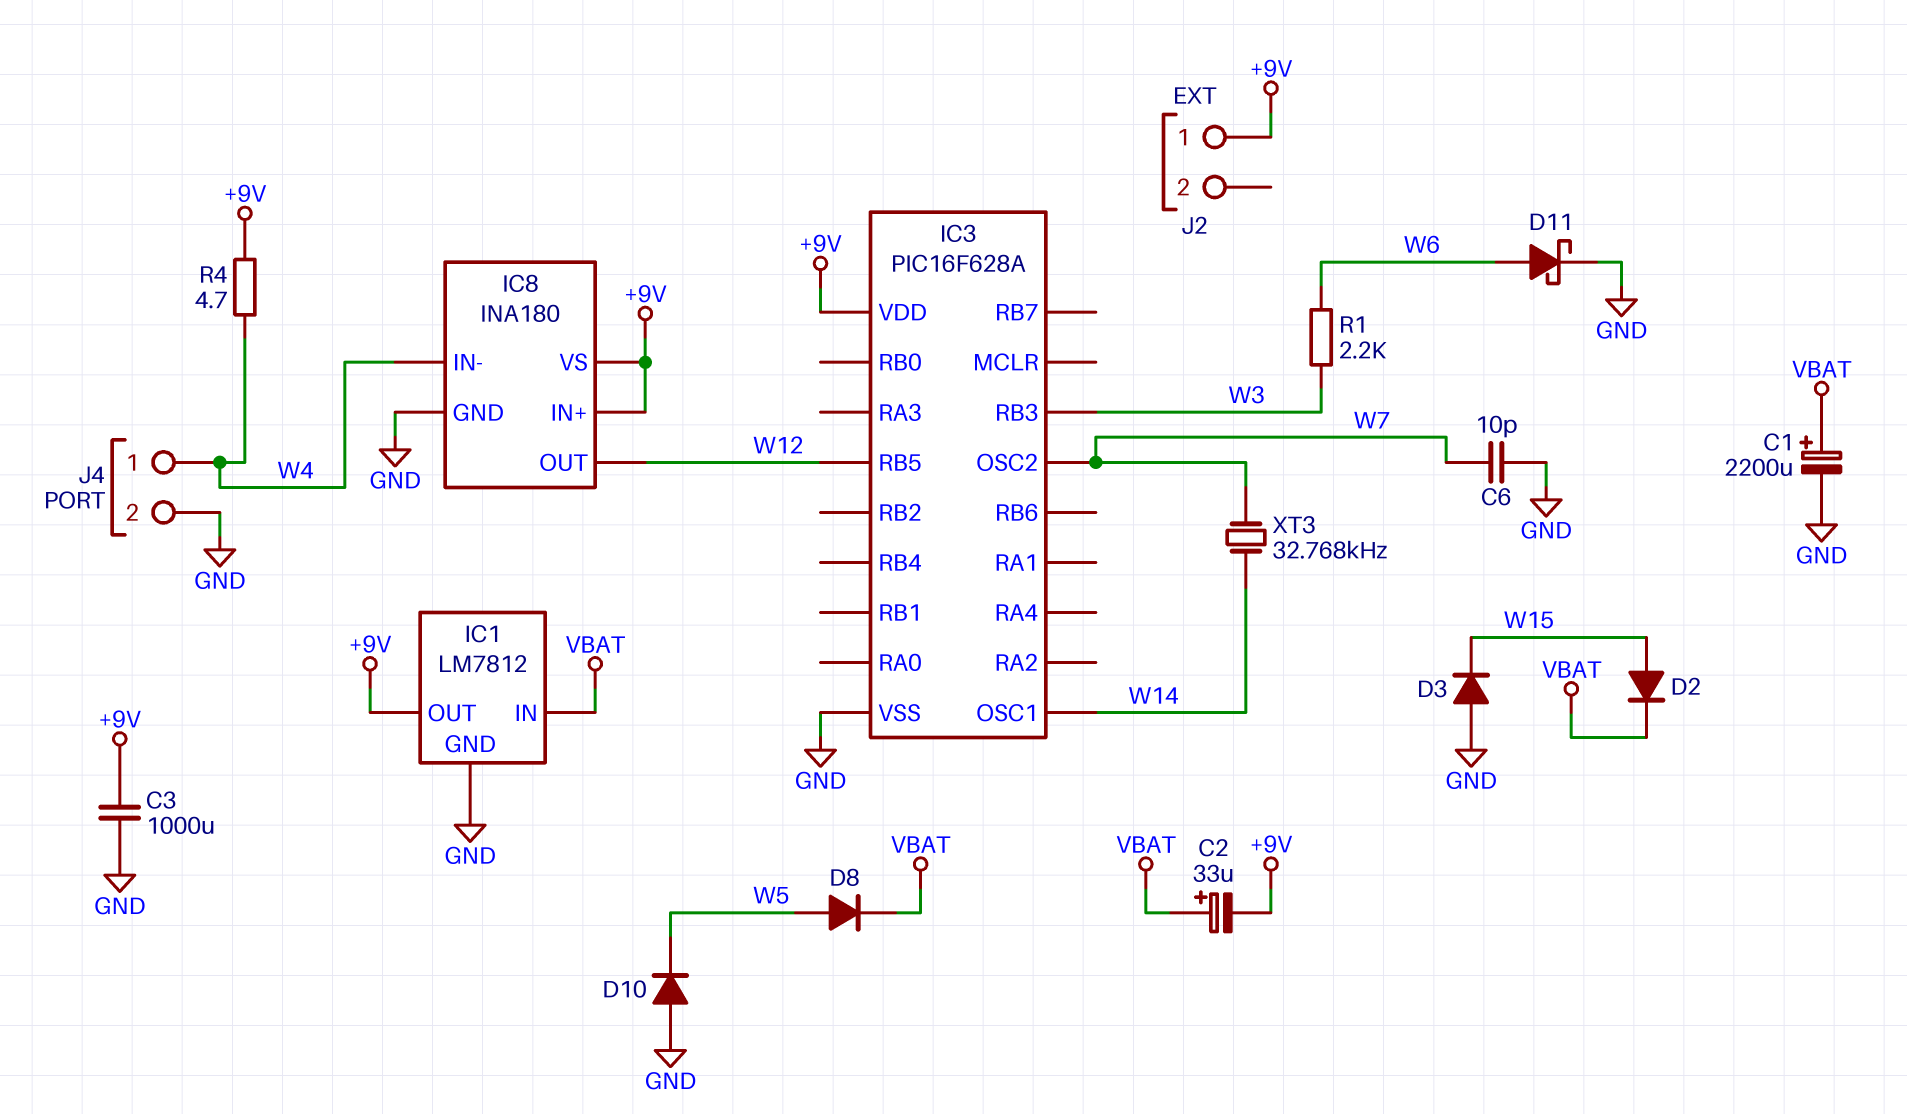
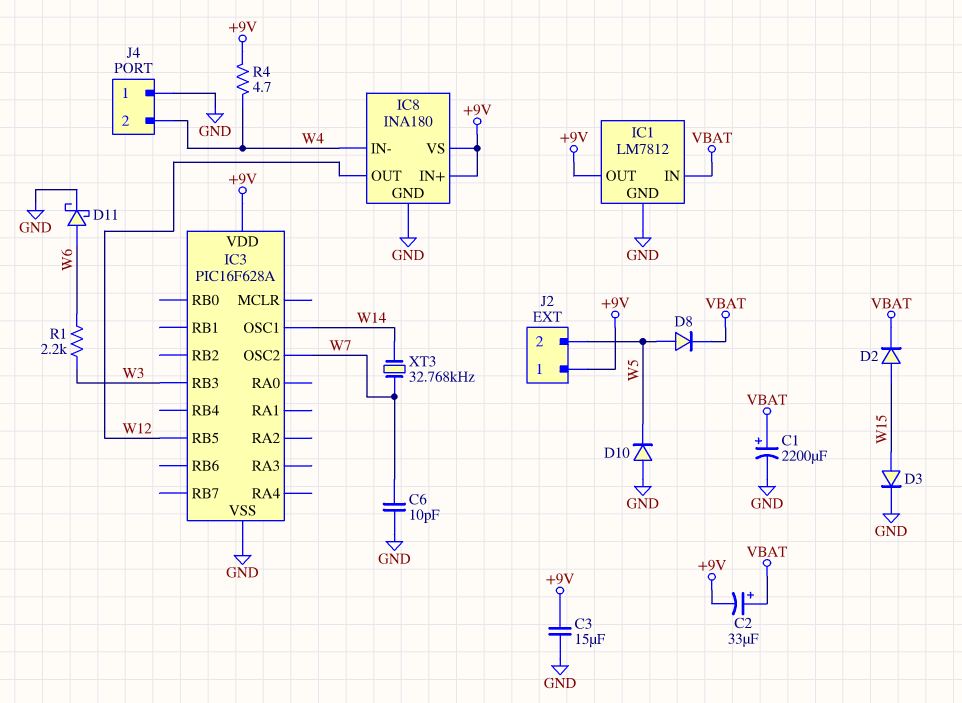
C3: 1000uF (+9V, GND) -> 15uF (+9V, GND)
D3: diode (A GND, K W15) -> diode (A W15, K GND)
J2 pin 2: none -> W5
J4 pin 1: W4 -> GND
J4 pin 2: GND -> W4

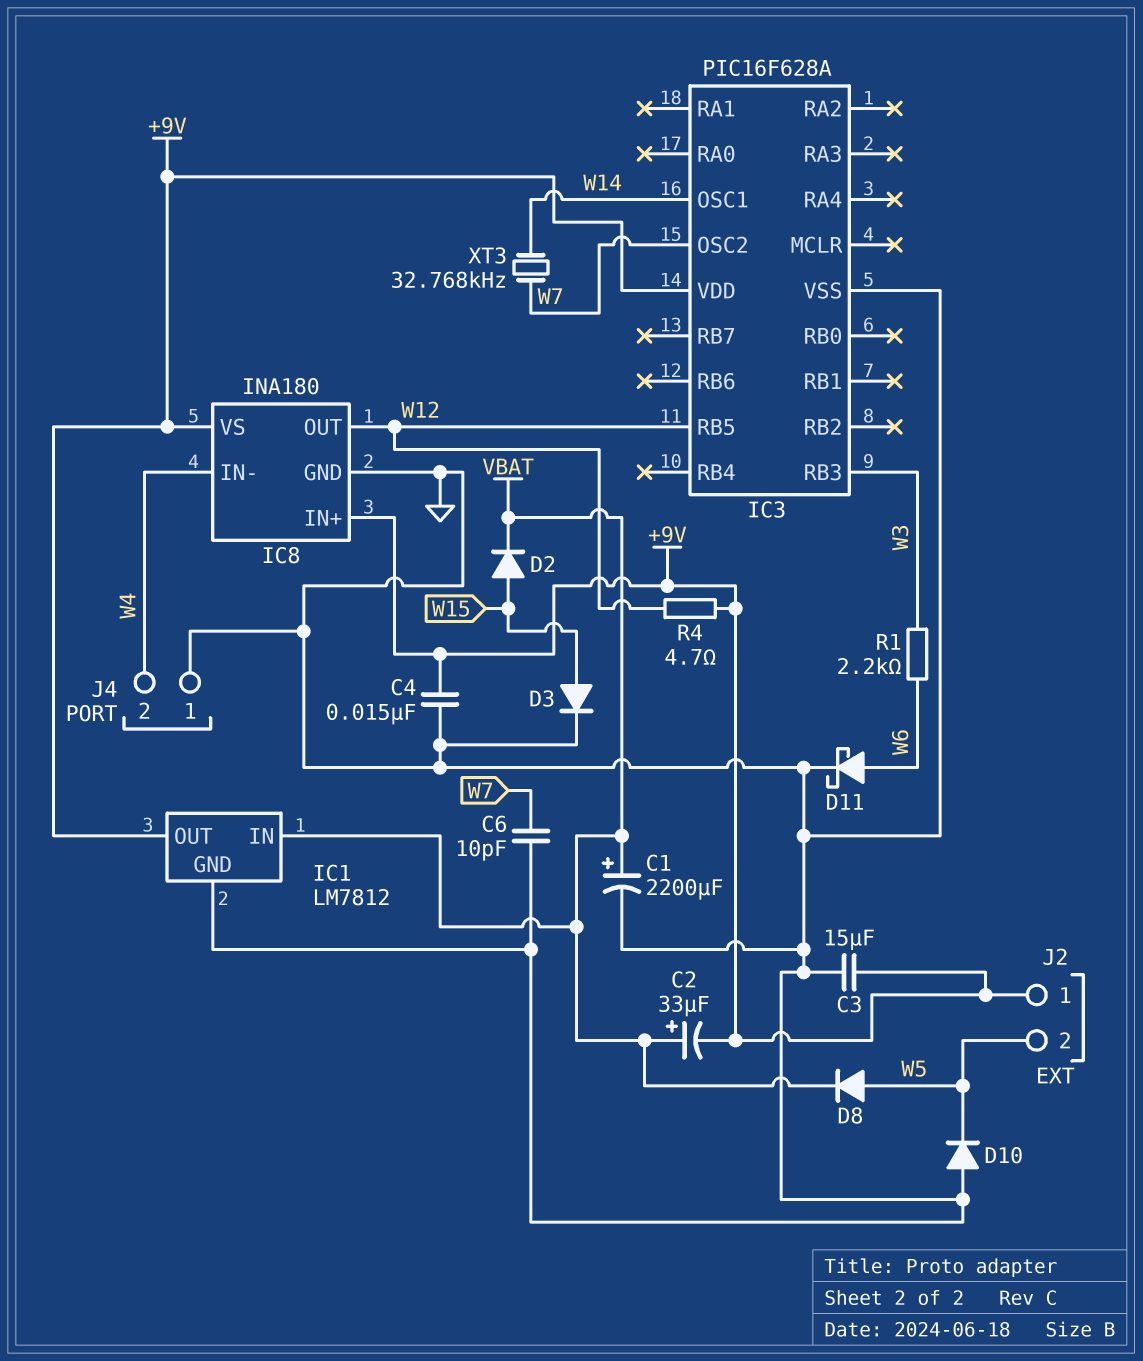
C4: none -> 15nF (+9V, GND)
R4: 4.7 (+9V, W4) -> 4.7 (+9V, W12)

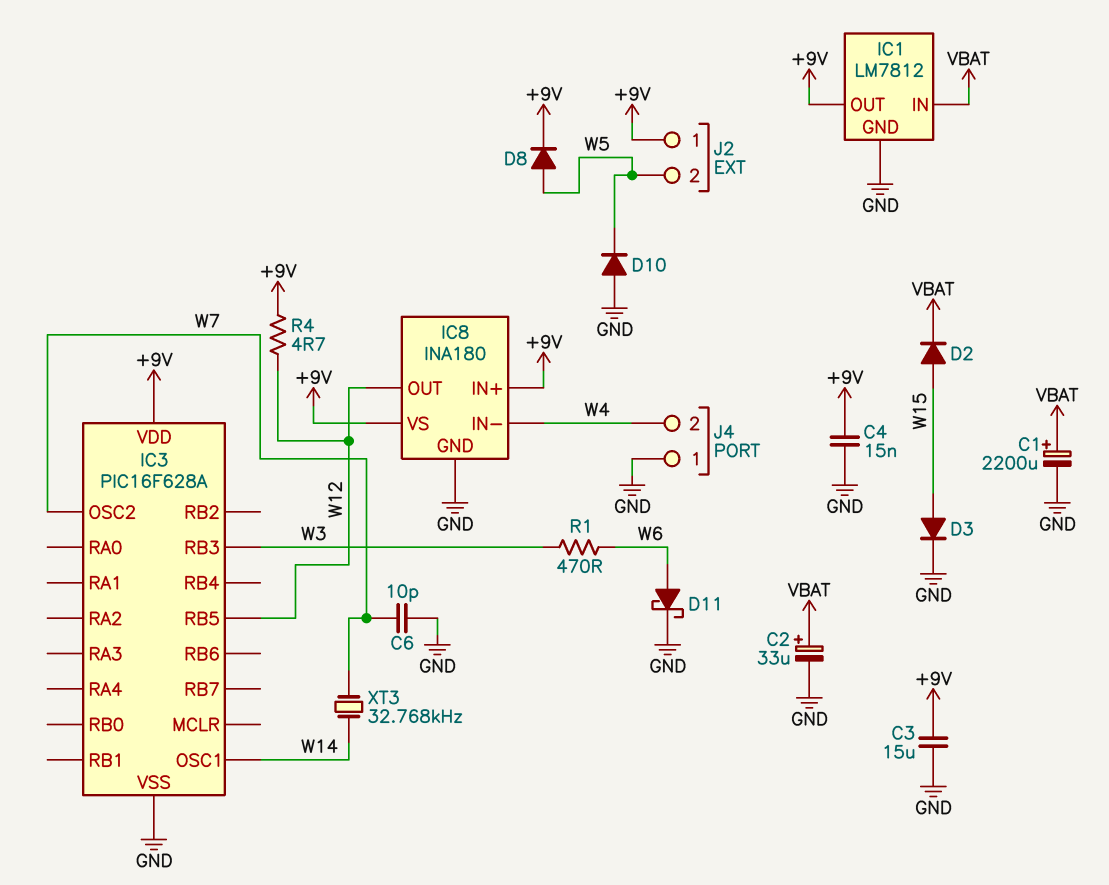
C2: 33uF (plus VBAT, minus +9V) -> 33uF (plus VBAT, minus GND)
D8: diode (A W5, K VBAT) -> diode (A W5, K +9V)
R1: 2.2k (W3, W6) -> 470 (W3, W6)

